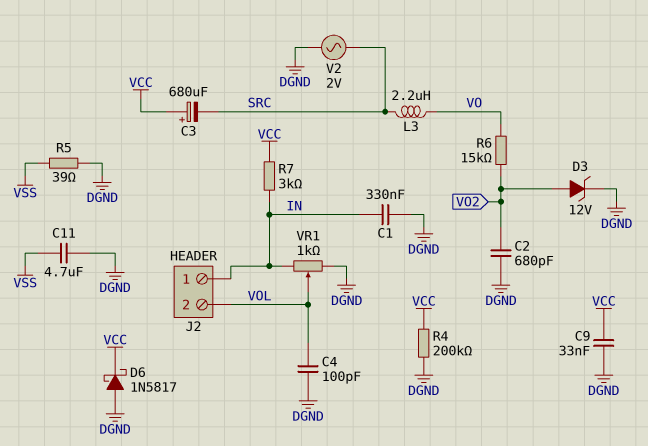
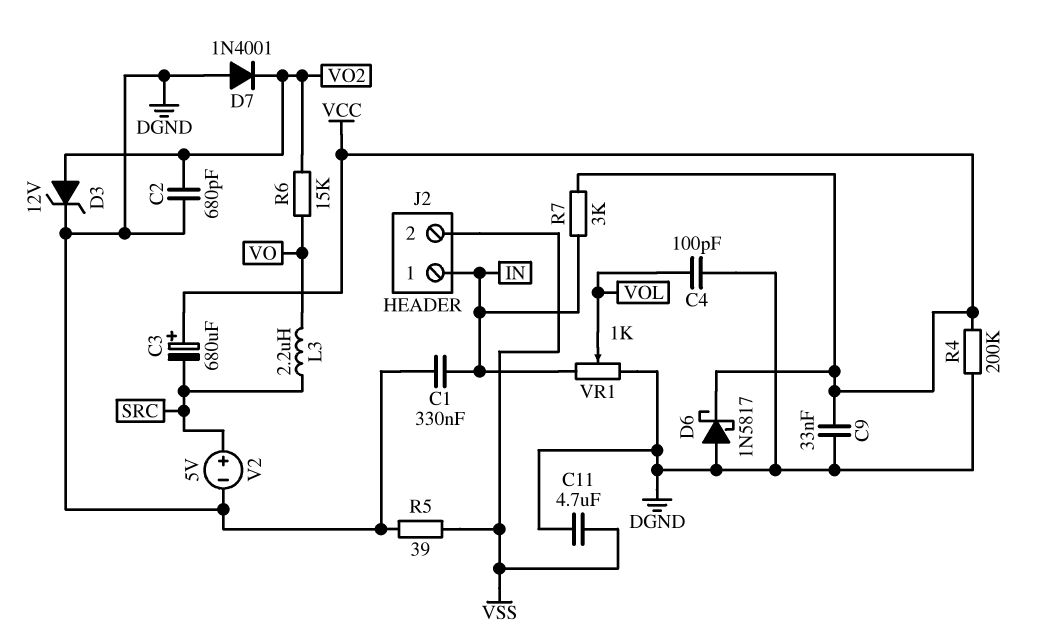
D7: none -> diode 1N4001 (A DGND, K VO2)
J2 pin 2: VOL -> VSS
V2: AC 2V (DGND, SRC) -> 5V (plus SRC, minus DGND)

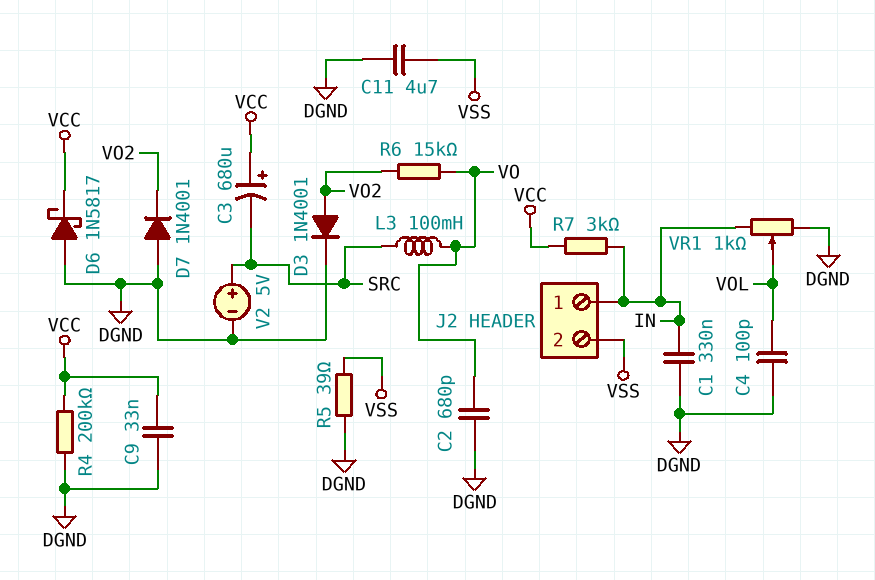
C2: 680pF (DGND, VO2) -> 680pF (DGND, VO)
D3: zener 12V (A VO2, K DGND) -> diode 1N4001 (A VO2, K DGND)
L3: 2.2uH (SRC, VO) -> 100mH (SRC, VO)

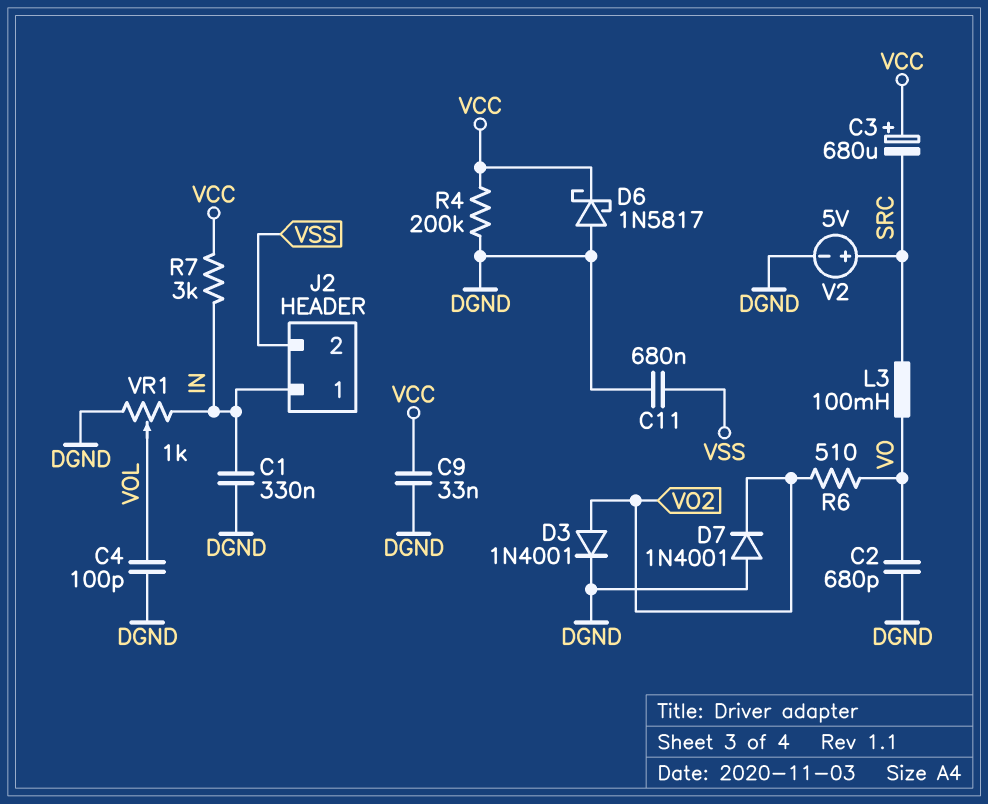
C11: 4.7uF (DGND, VSS) -> 680nF (DGND, VSS)
R5: 39 (DGND, VSS) -> none
R6: 15k (VO, VO2) -> 510 (VO, VO2)

